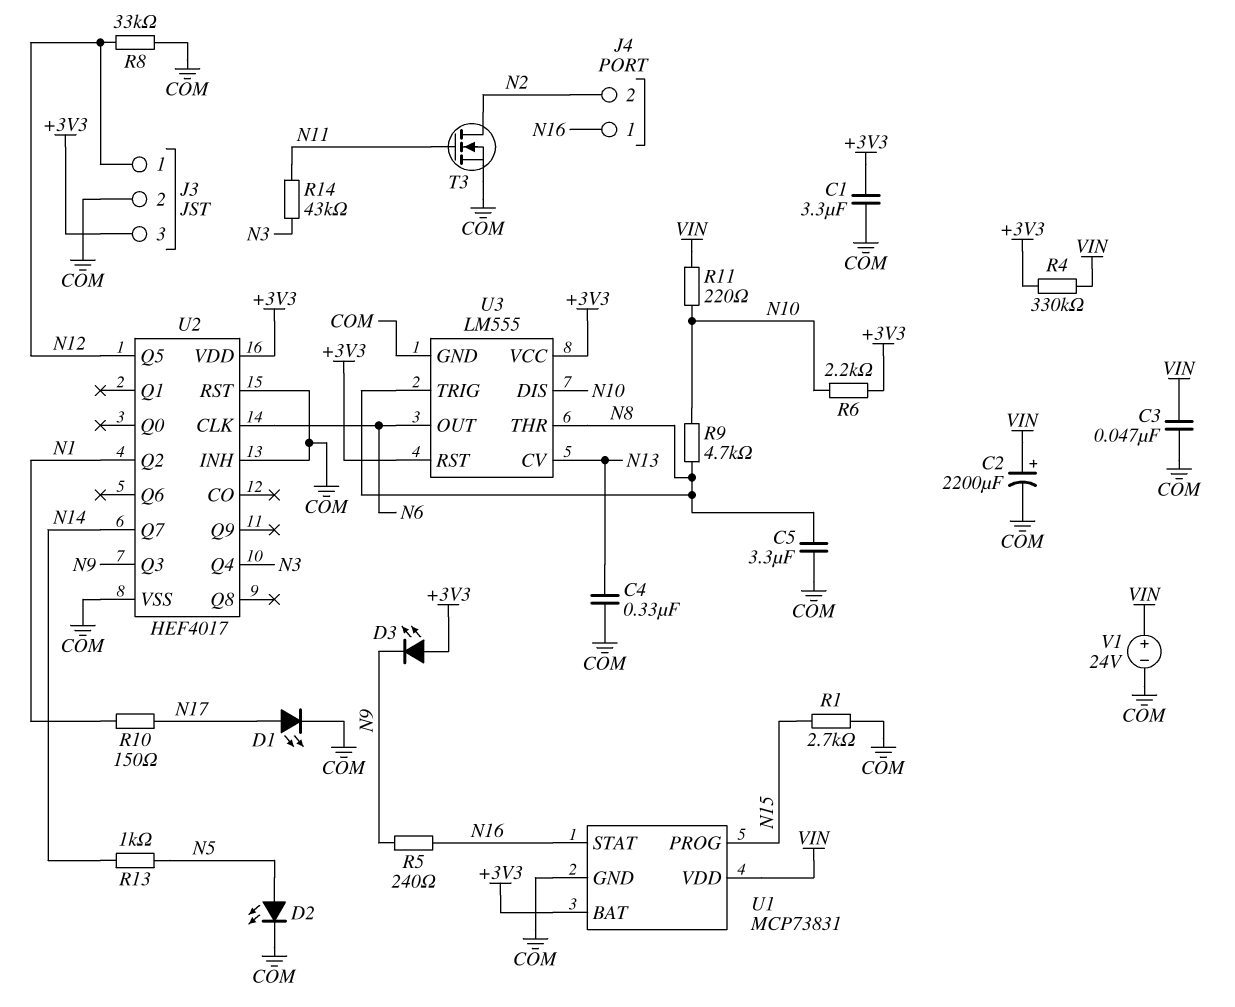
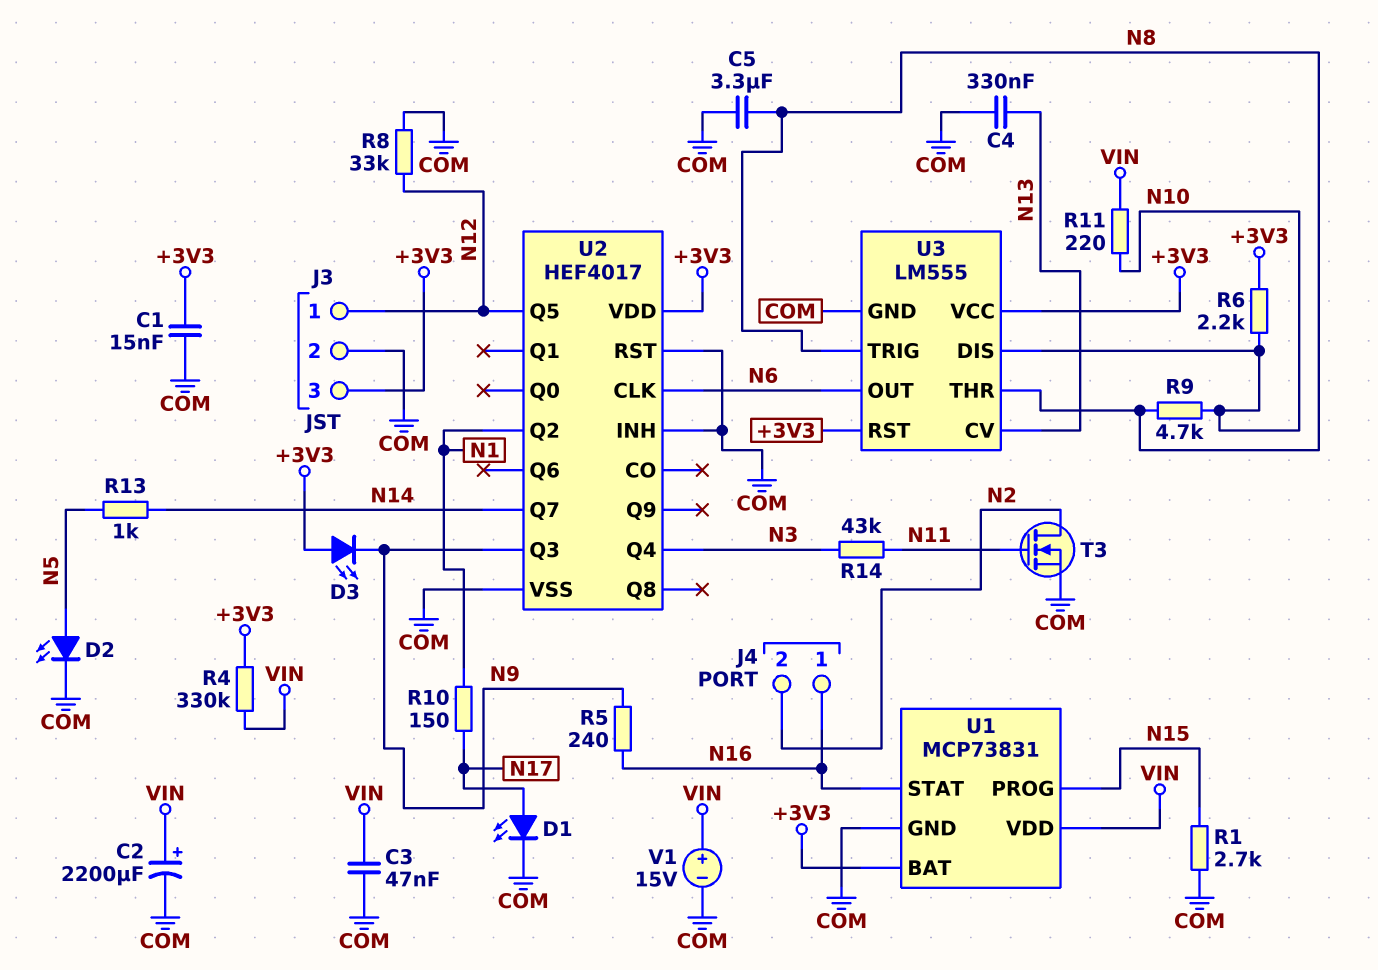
C1: 3.3uF (+3V3, COM) -> 15nF (+3V3, COM)
V1: 24V (plus VIN, minus COM) -> 15V (plus VIN, minus COM)

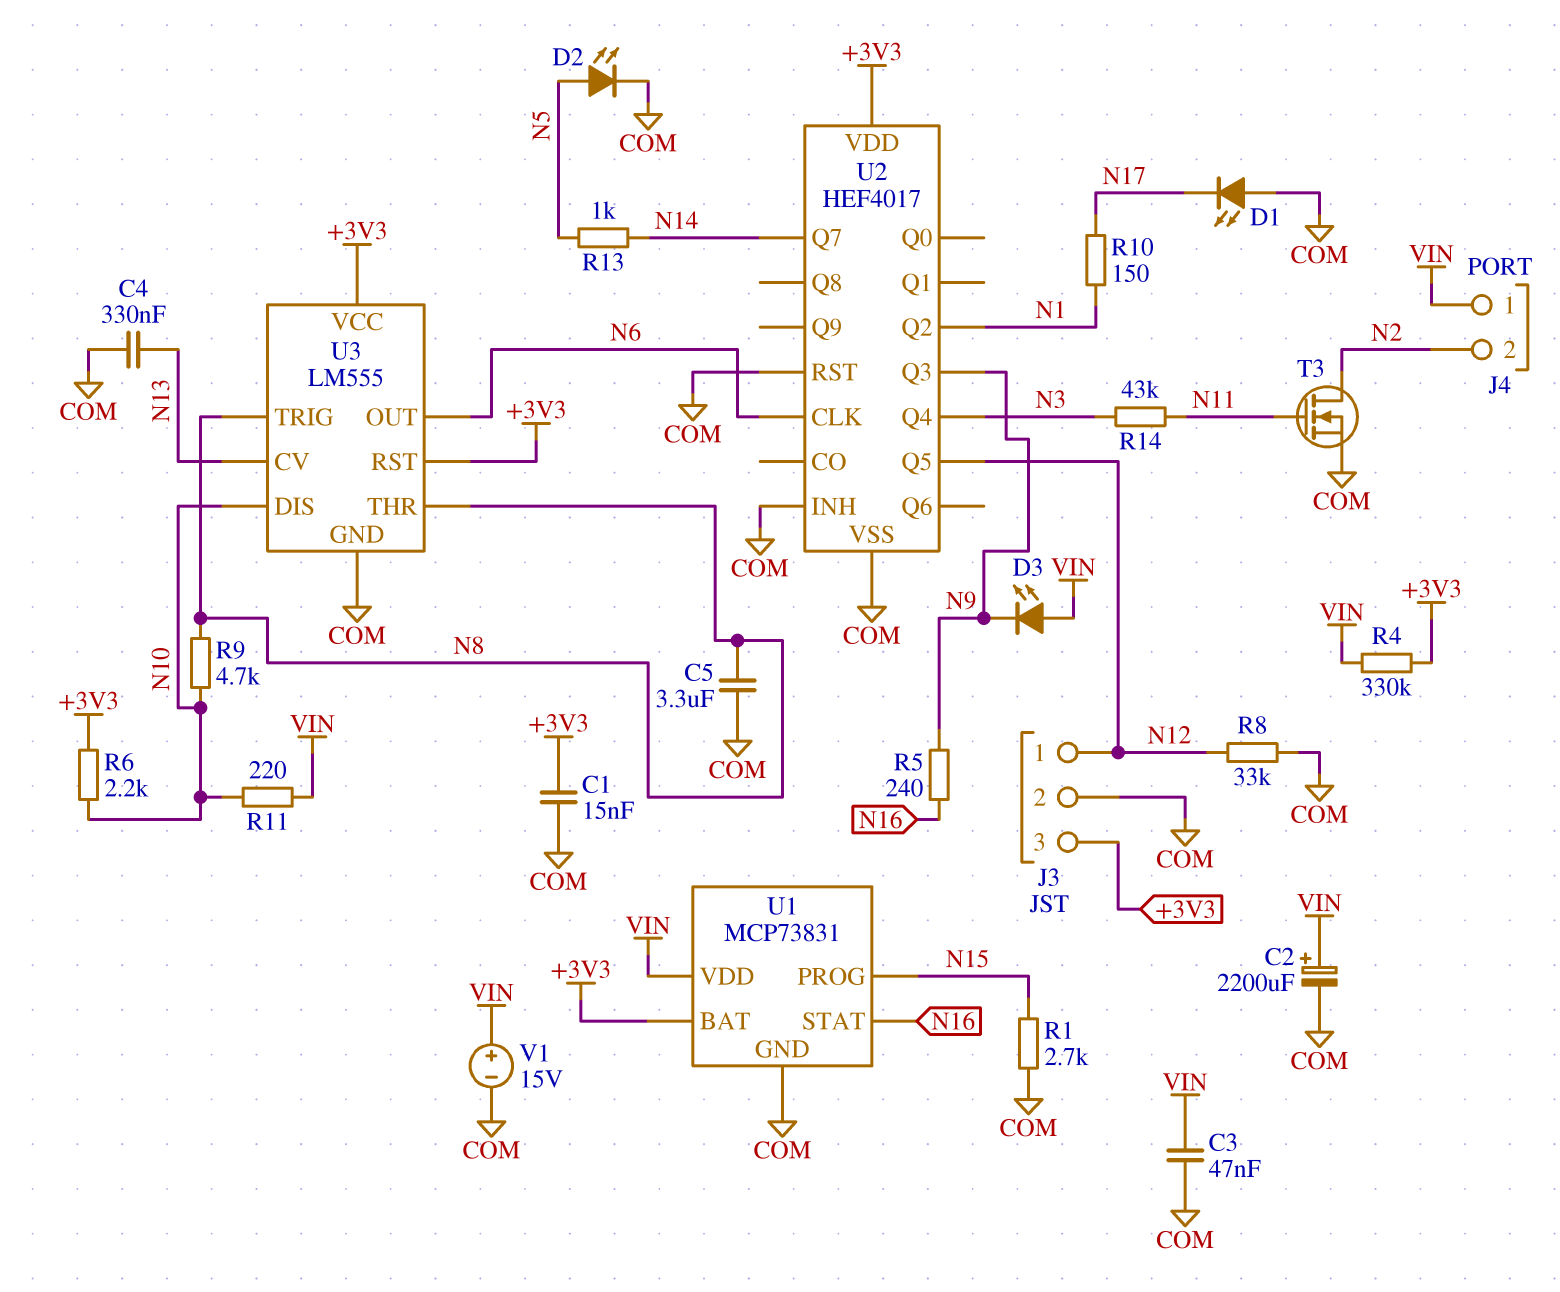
D1: LED (A N17, K COM) -> LED (A COM, K N17)
D3: LED (A +3V3, K N9) -> LED (A VIN, K N9)
J4 pin 1: N16 -> VIN

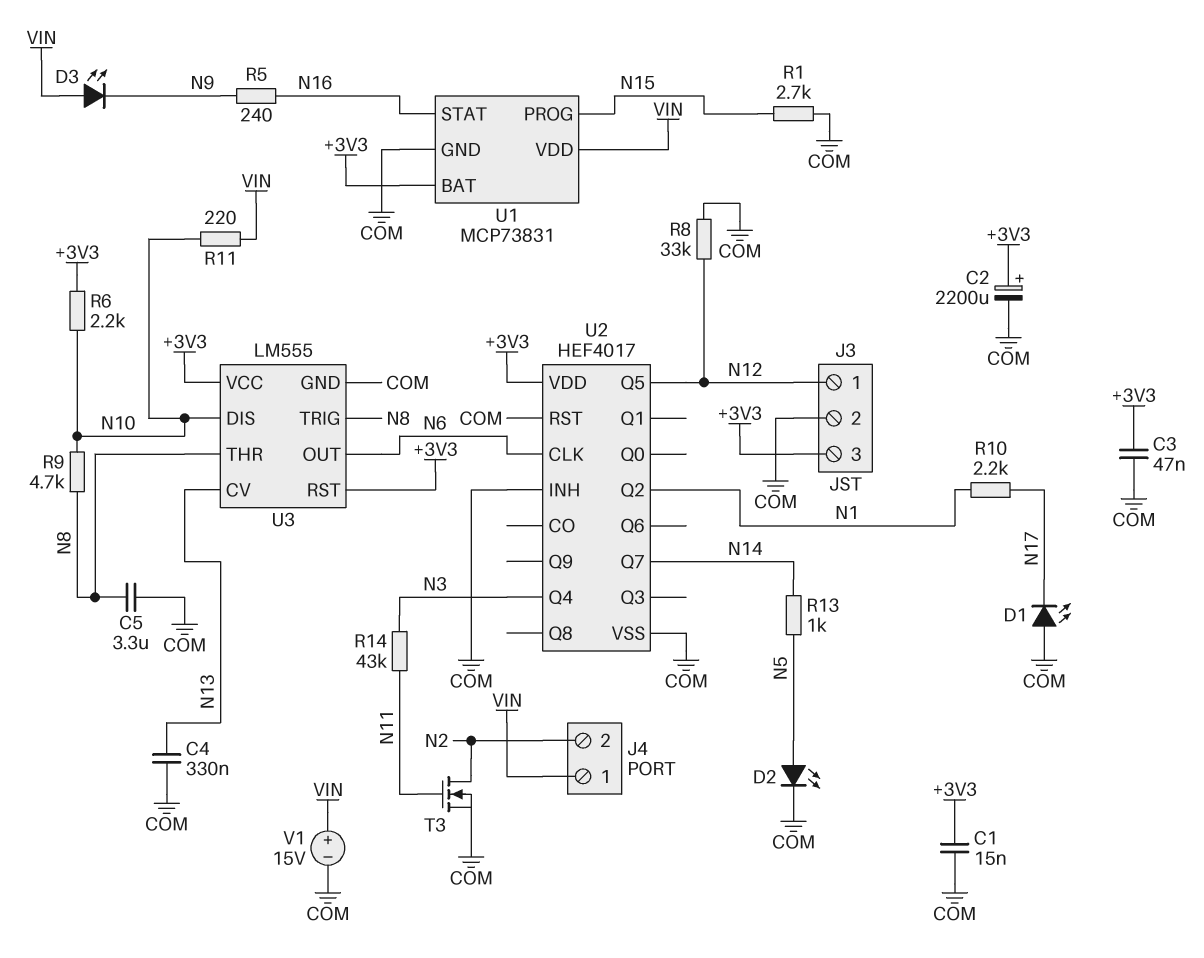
C2: 2200uF (plus VIN, minus COM) -> 2200uF (plus +3V3, minus COM)
C3: 47nF (COM, VIN) -> 47nF (+3V3, COM)
R4: 330k (+3V3, VIN) -> none
R10: 150 (N1, N17) -> 2.2k (N1, N17)
U2 pin Q3: N9 -> none

